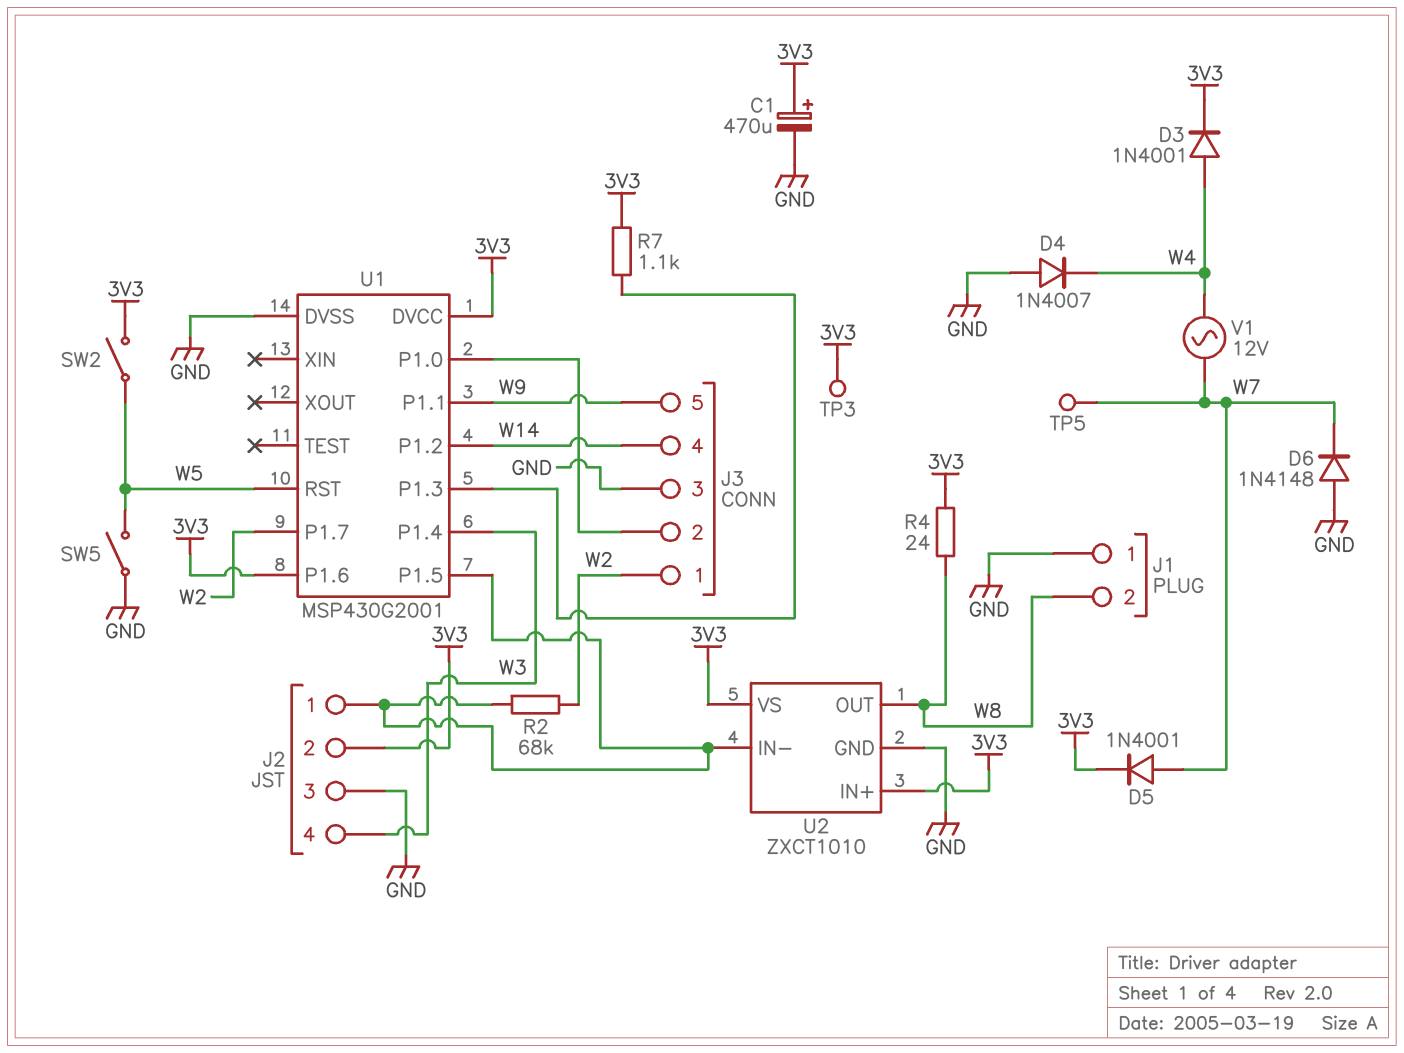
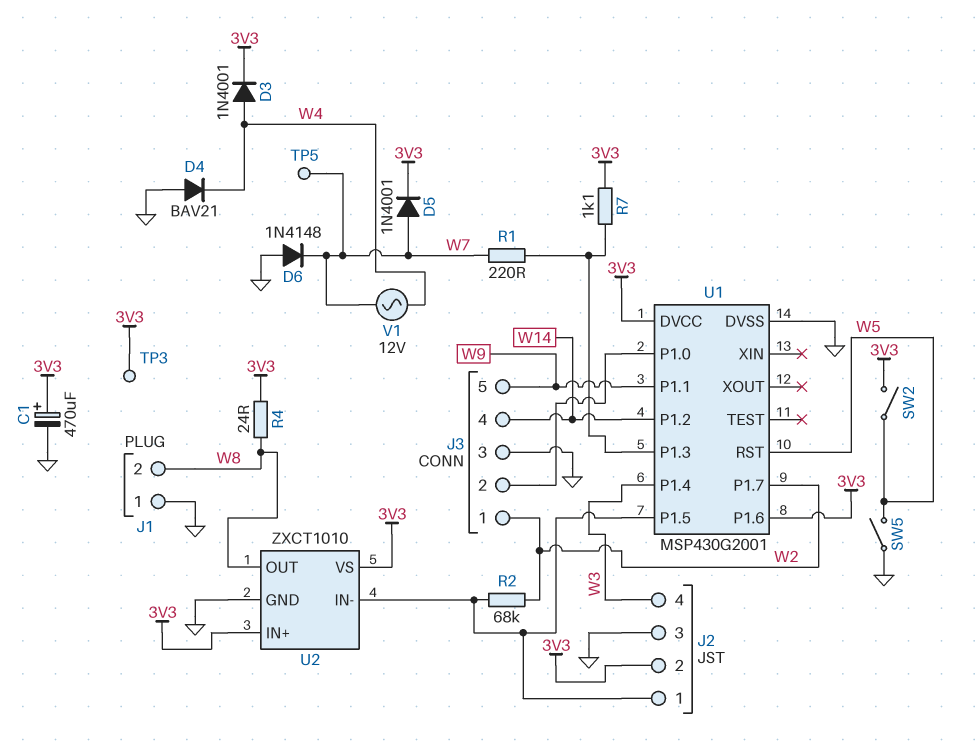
D4: diode 1N4007 (A GND, K W4) -> diode BAV21 (A GND, K W4)
R1: none -> 220 (U1/P1.3, W7)

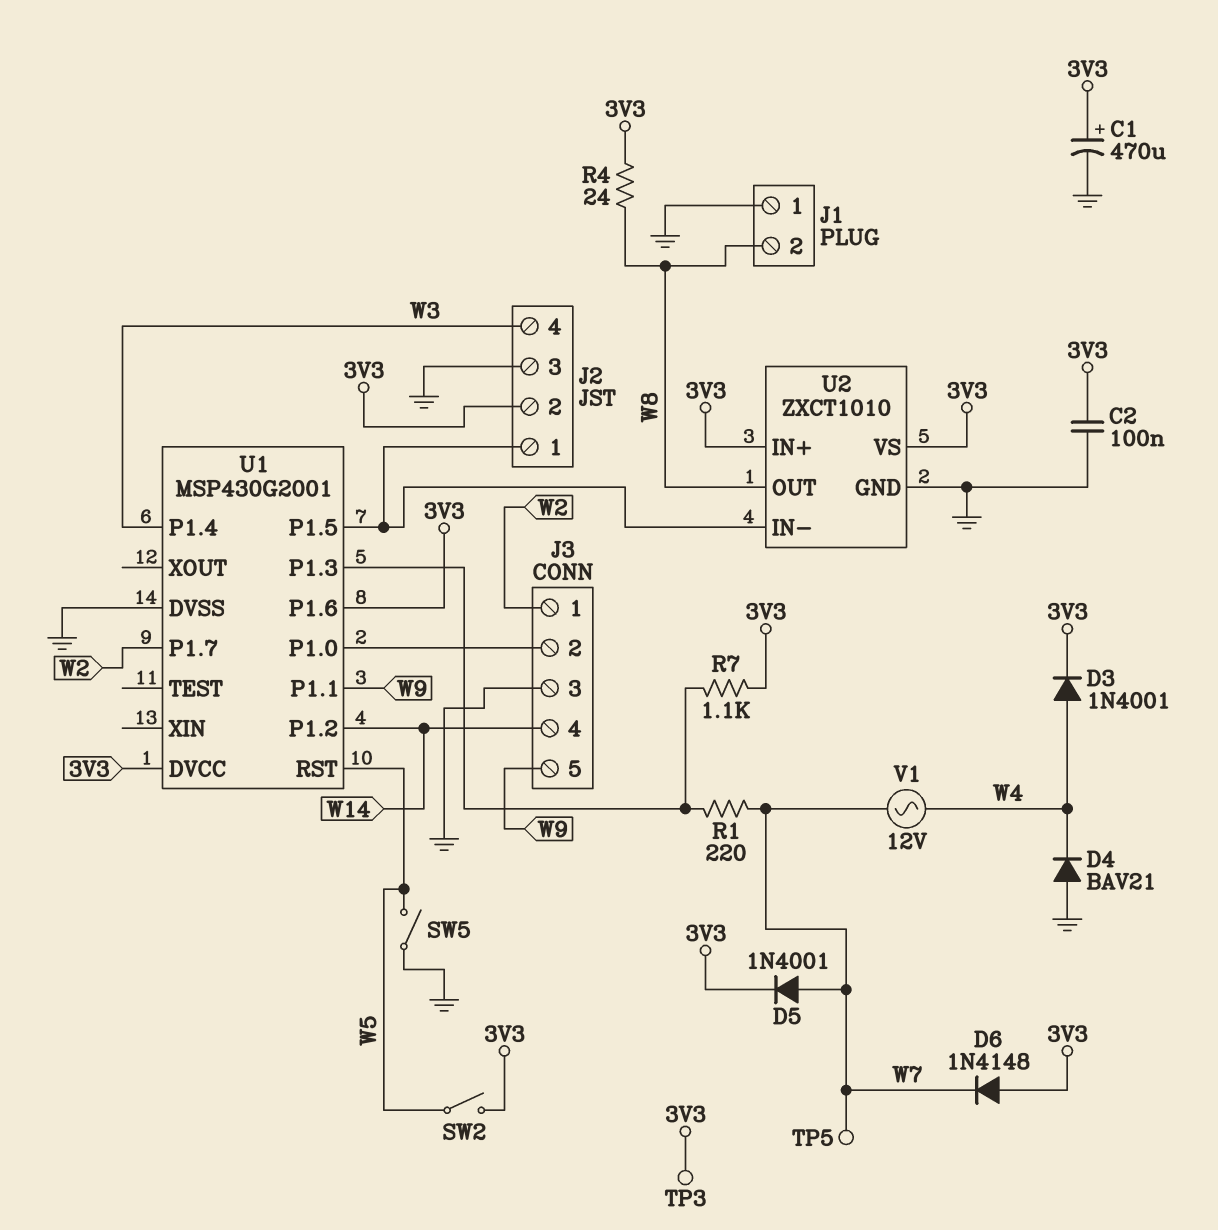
C2: none -> 100nF (3V3, GND)
D6: diode 1N4148 (A GND, K W7) -> diode 1N4148 (A 3V3, K W7)
R2: 68k (J2/1, W2) -> none

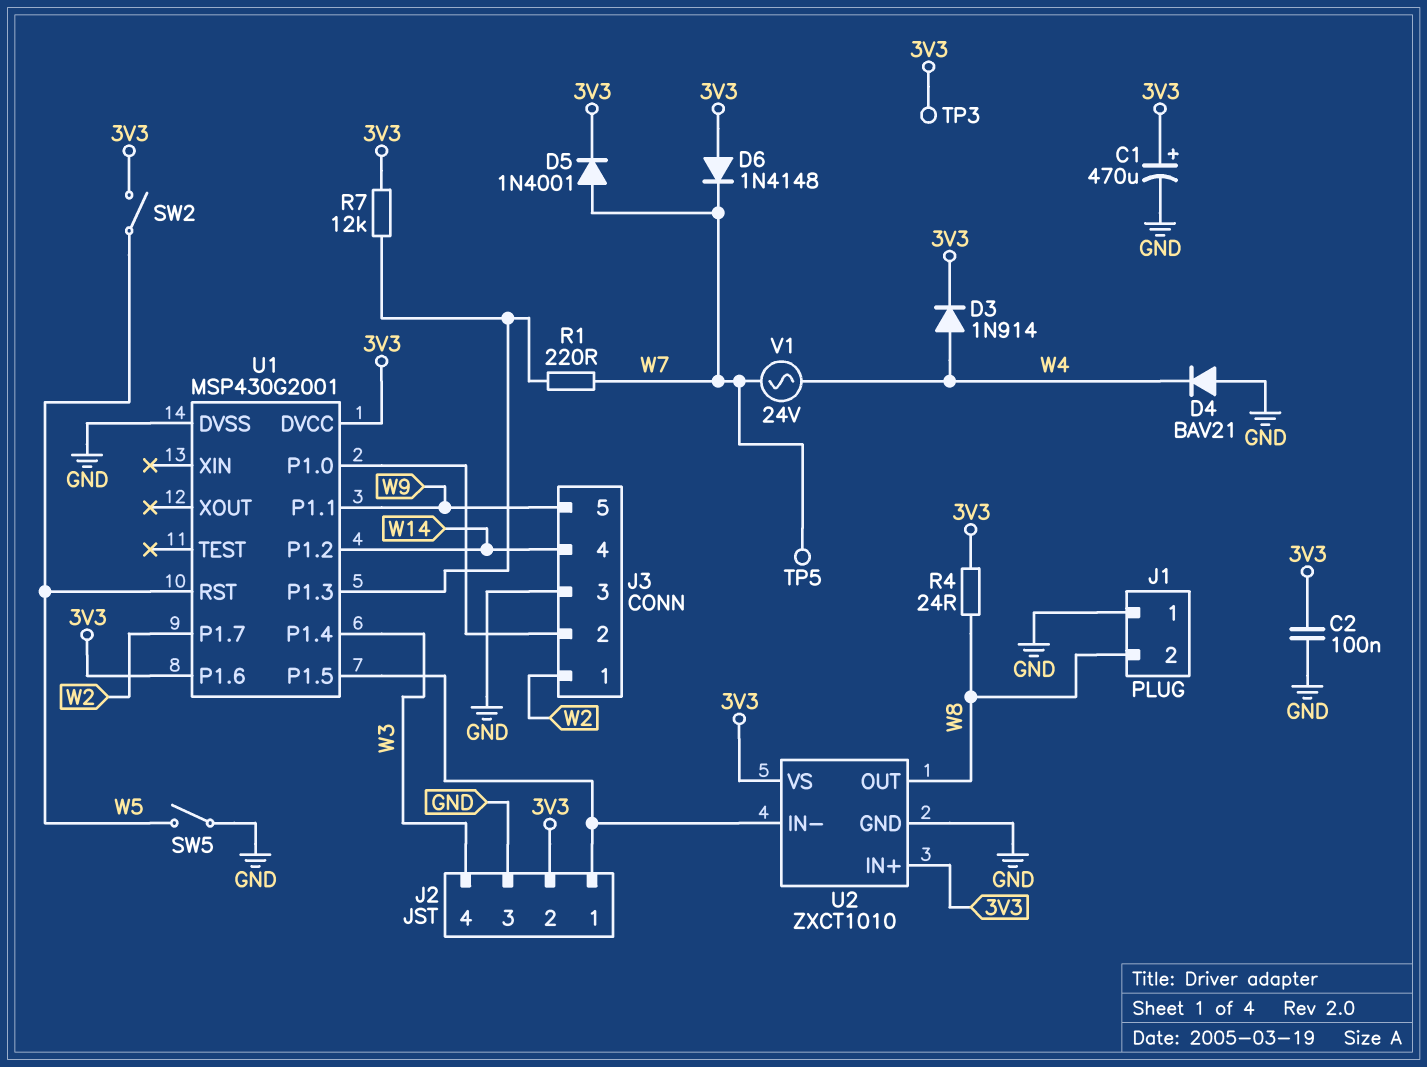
D3: diode 1N4001 (A W4, K 3V3) -> diode 1N914 (A W4, K 3V3)
R7: 1.1k (3V3, U1/P1.3) -> 12k (3V3, U1/P1.3)
V1: AC 12V (W4, W7) -> AC 24V (W4, W7)

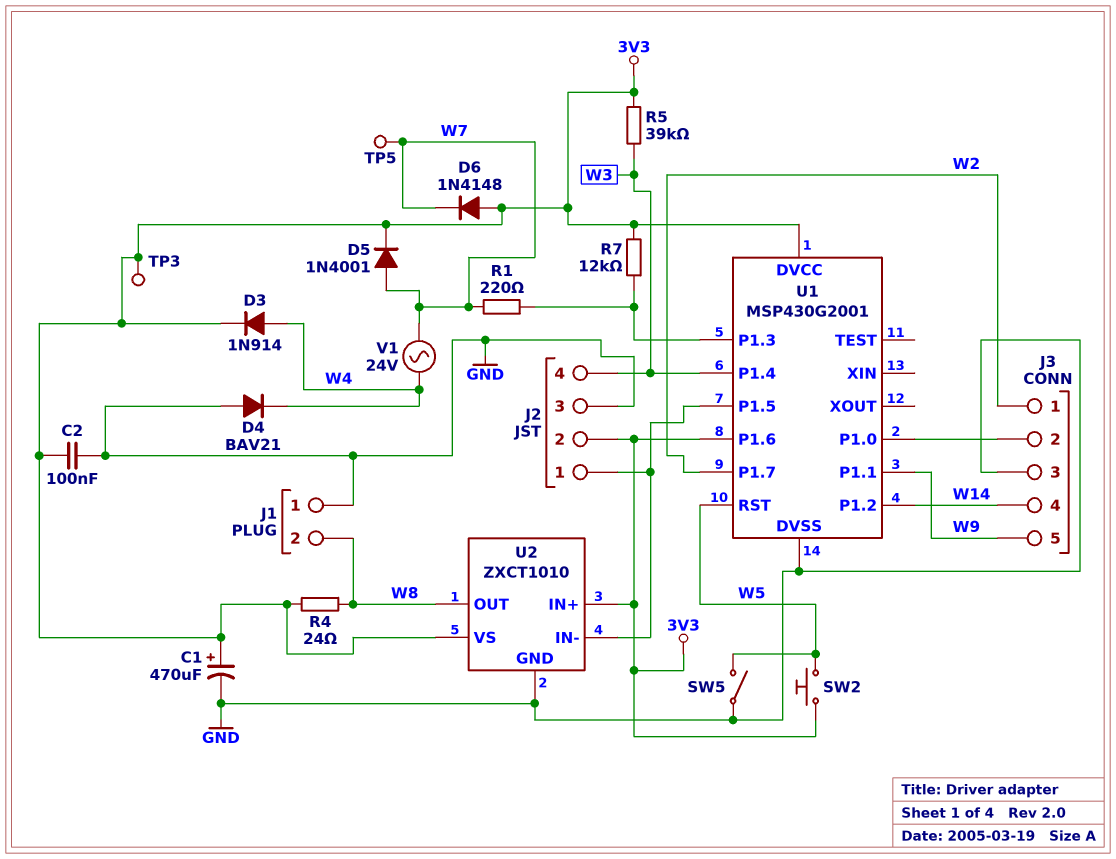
R5: none -> 39k (3V3, W3)
SW2: switch (3V3, W5) -> button (3V3, W5)

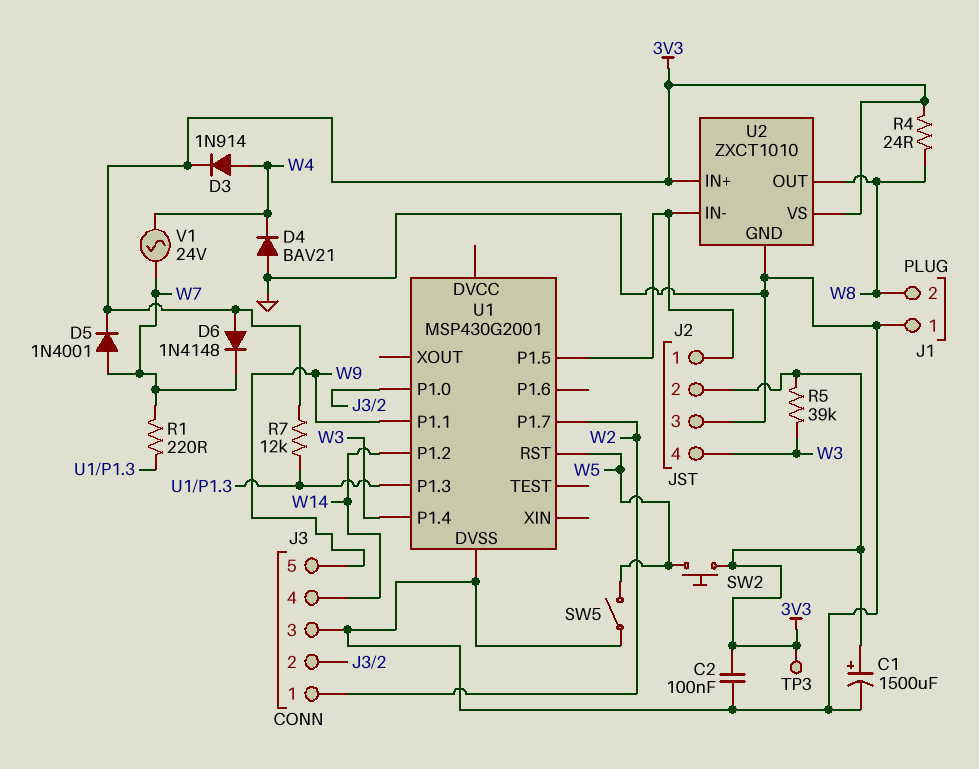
C1: 470uF (plus 3V3, minus GND) -> 1500uF (plus 3V3, minus GND)
TP5: test point (W7) -> none
U1 pin DVCC: 3V3 -> none
U1 pin P1.6: 3V3 -> none

